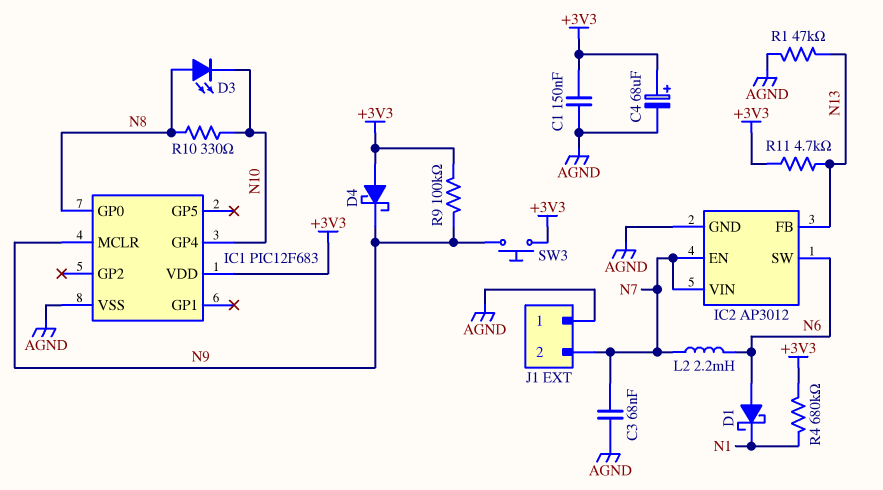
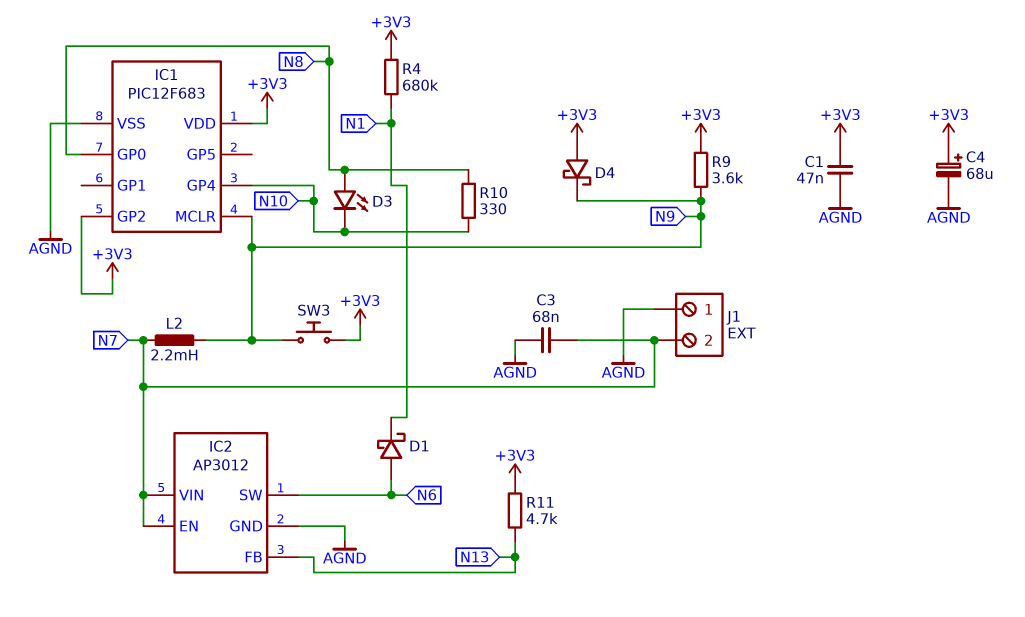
C1: 150nF (+3V3, AGND) -> 47nF (+3V3, AGND)
IC1 pin GP2: none -> +3V3
L2: 2.2mH (N6, N7) -> 2.2mH (N7, N9)
R1: 47k (AGND, N13) -> none
R9: 100k (+3V3, N9) -> 3.6k (+3V3, N9)

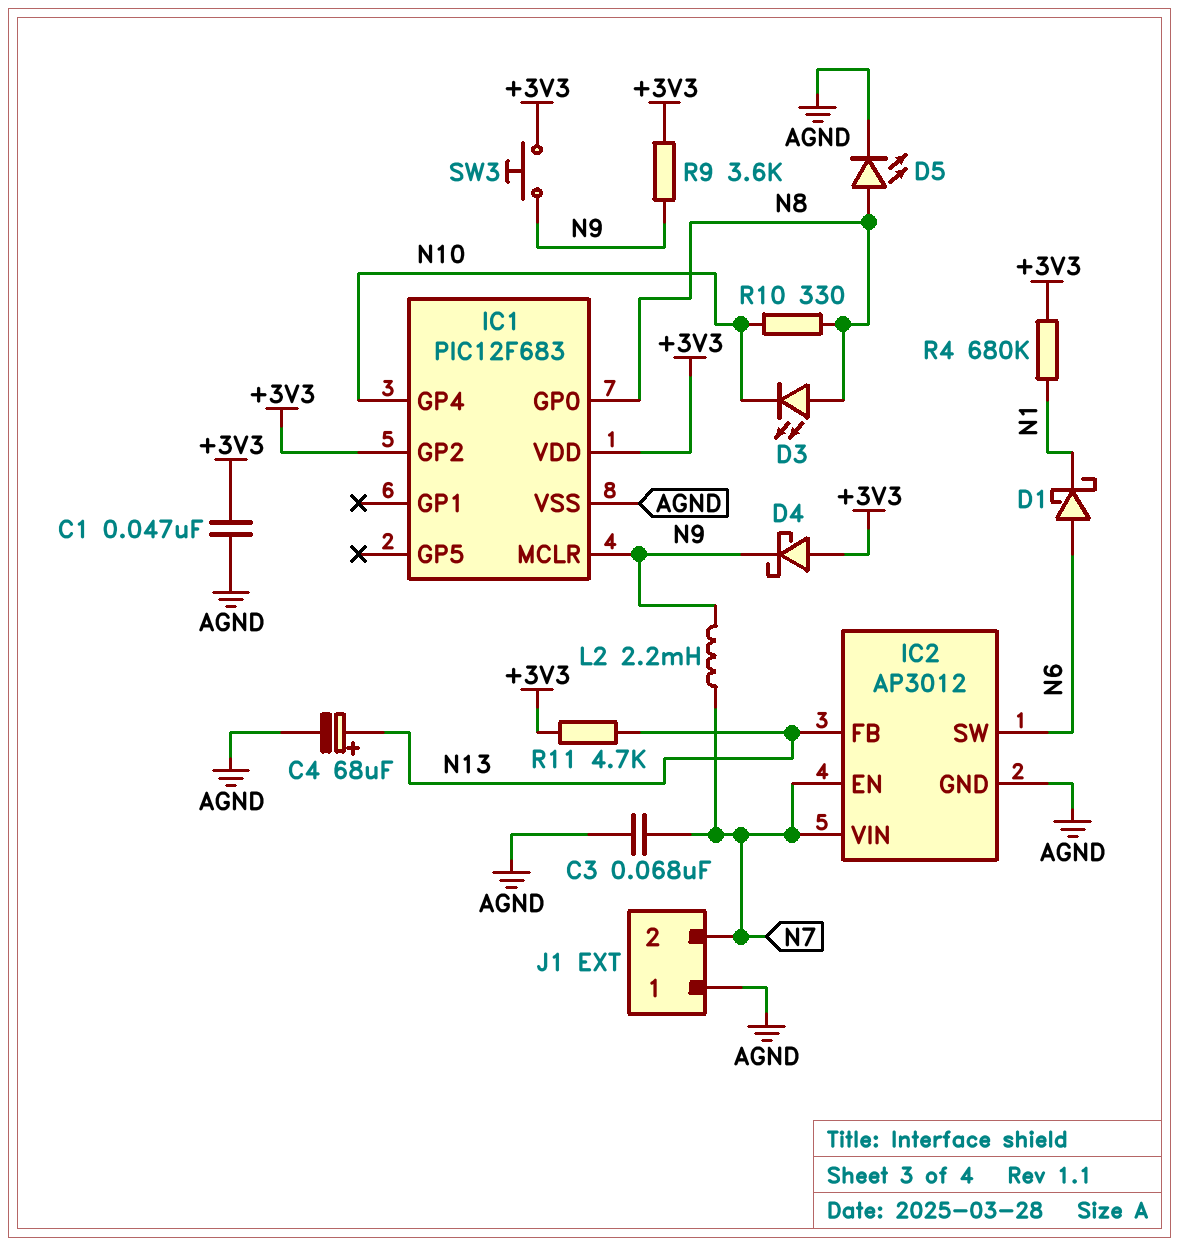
C4: 68uF (plus +3V3, minus AGND) -> 68uF (plus N13, minus AGND)
D5: none -> LED (A N8, K AGND)

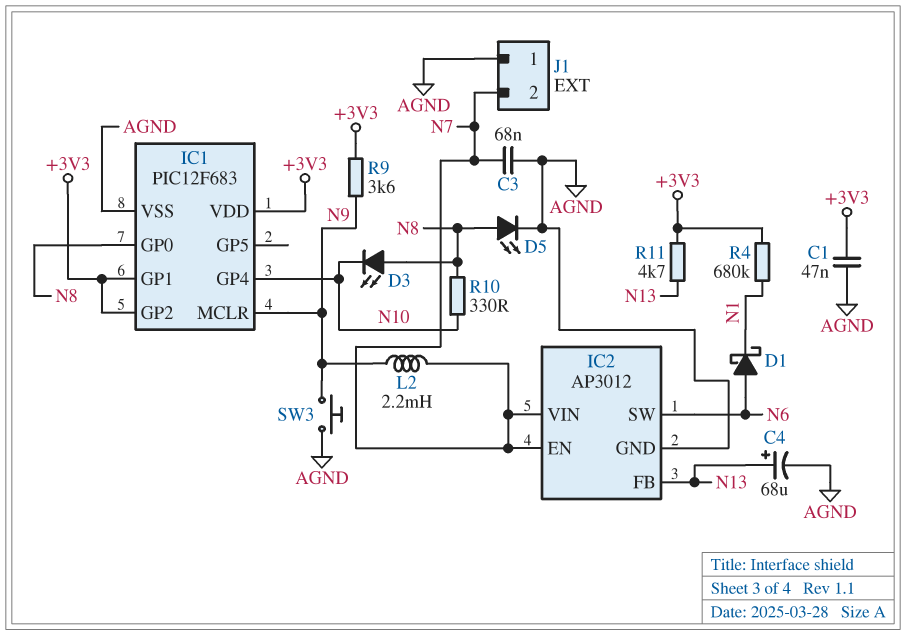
D4: schottky (A +3V3, K N9) -> none
IC1 pin GP1: none -> +3V3
SW3: button (+3V3, N9) -> button (AGND, N9)

